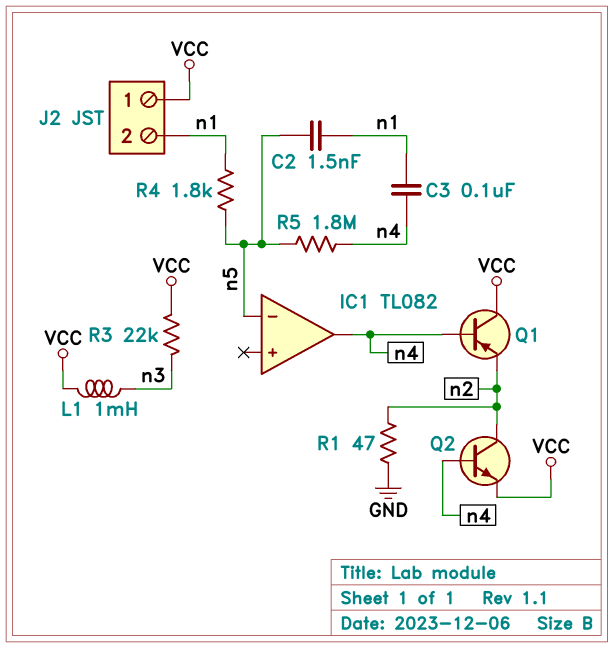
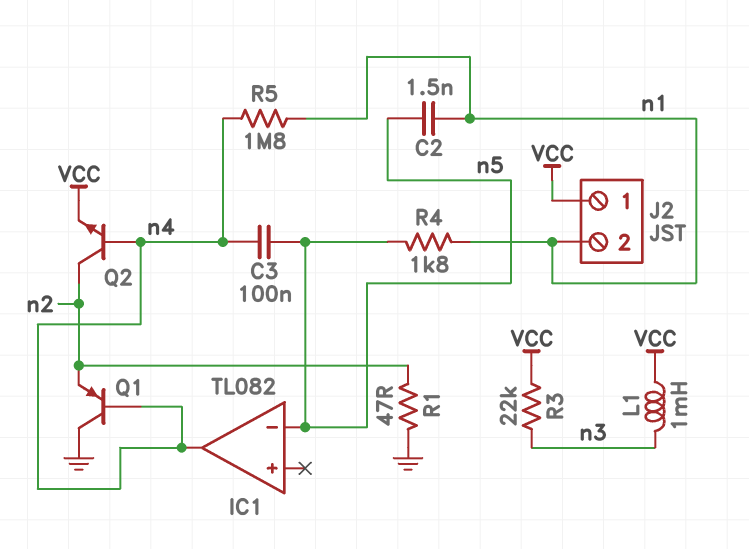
C3: 100nF (n1, n4) -> 100nF (n4, n5)
Q1: PNP (B n4, C VCC, E n2) -> PNP (B n4, C GND, E n2)
R5: 1.8M (n4, n5) -> 1.8M (n1, n4)

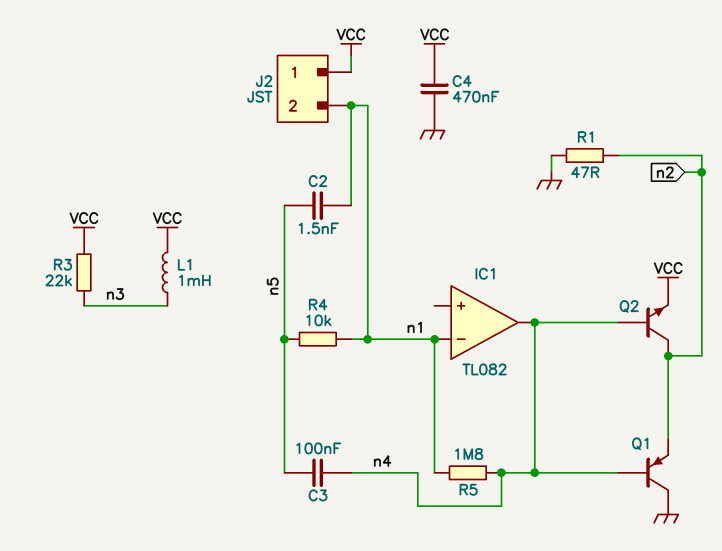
C4: none -> 470nF (GND, VCC)
IC1 pin in-: n5 -> n1
R4: 1.8k (n1, n5) -> 10k (n1, n5)

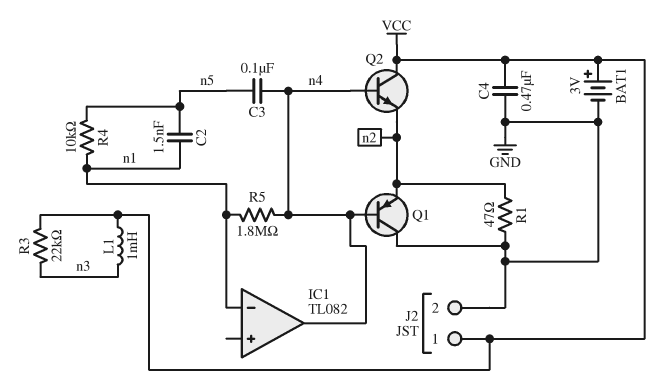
BAT1: none -> 3V (plus VCC, minus GND)
J2 pin 2: n1 -> GND
Q2: NPN (B n4, C n2, E VCC) -> NPN (B n4, C VCC, E n2)

